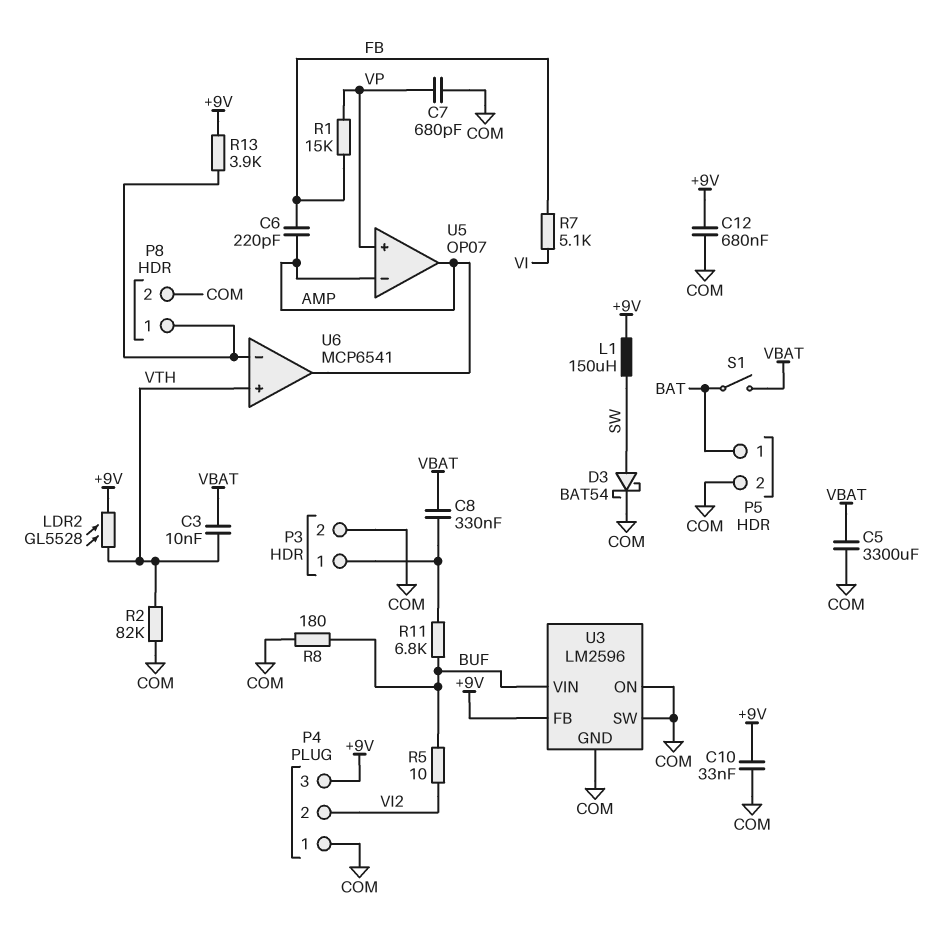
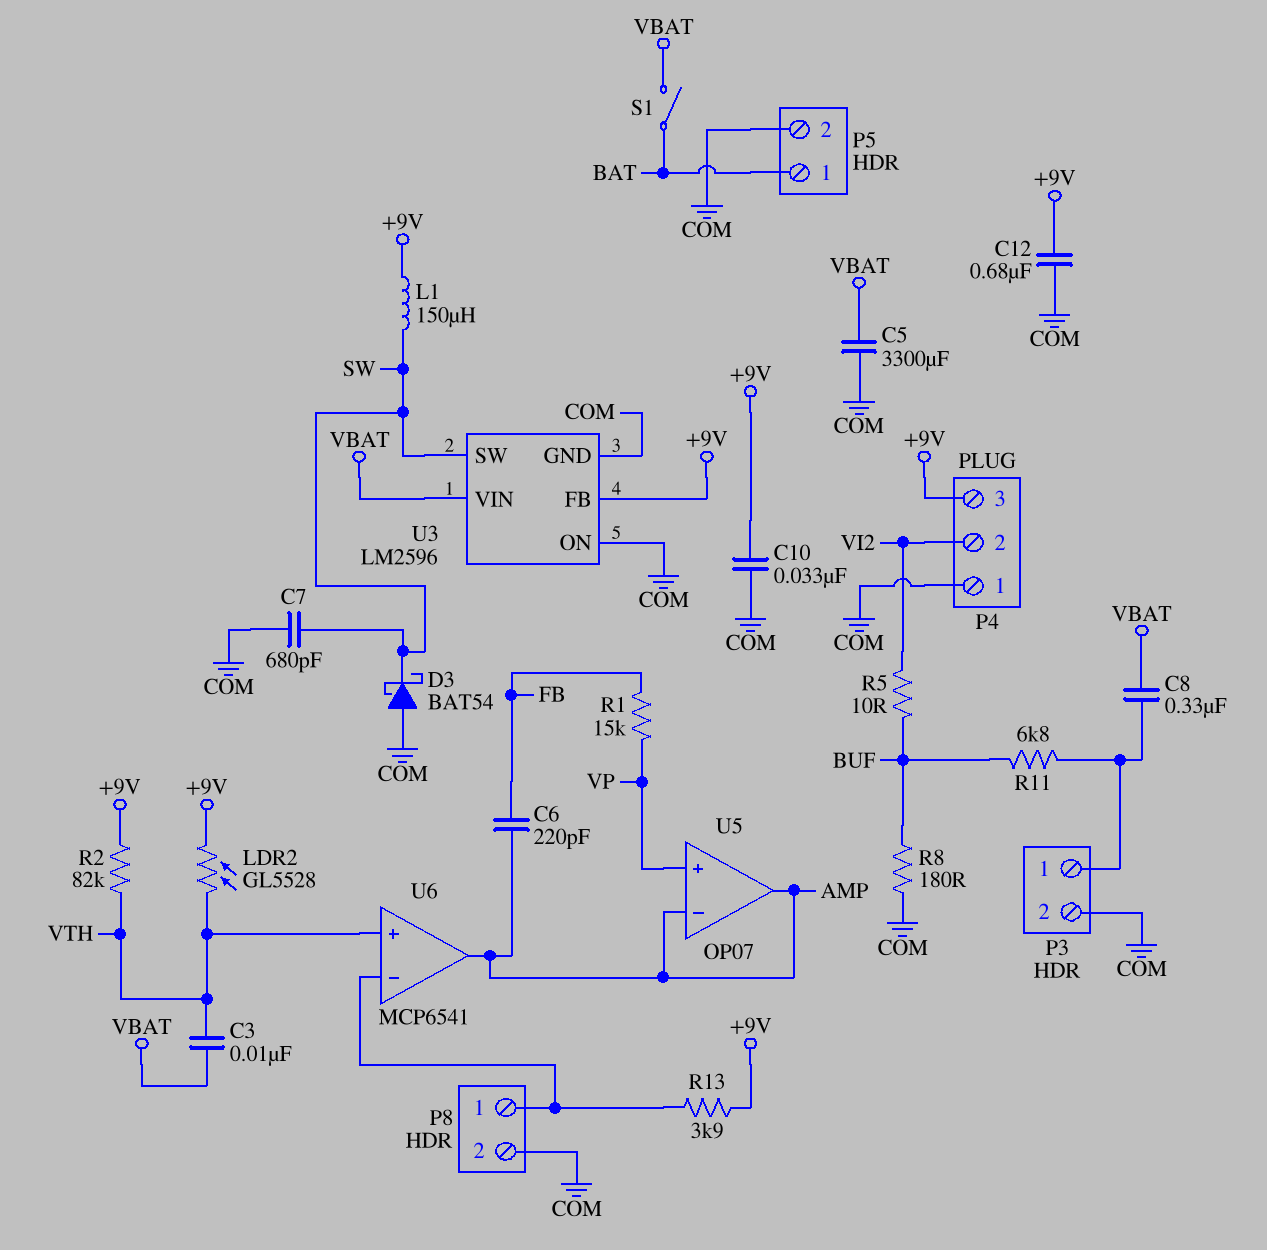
C7: 680pF (COM, VP) -> 680pF (COM, SW)
D3: schottky BAT54 (A SW, K COM) -> schottky BAT54 (A COM, K SW)
R2: 82k (COM, VTH) -> 82k (+9V, VTH)
R7: 5.1k (FB, VI) -> none
U3 pin SW: COM -> SW
U3 pin VIN: BUF -> VBAT

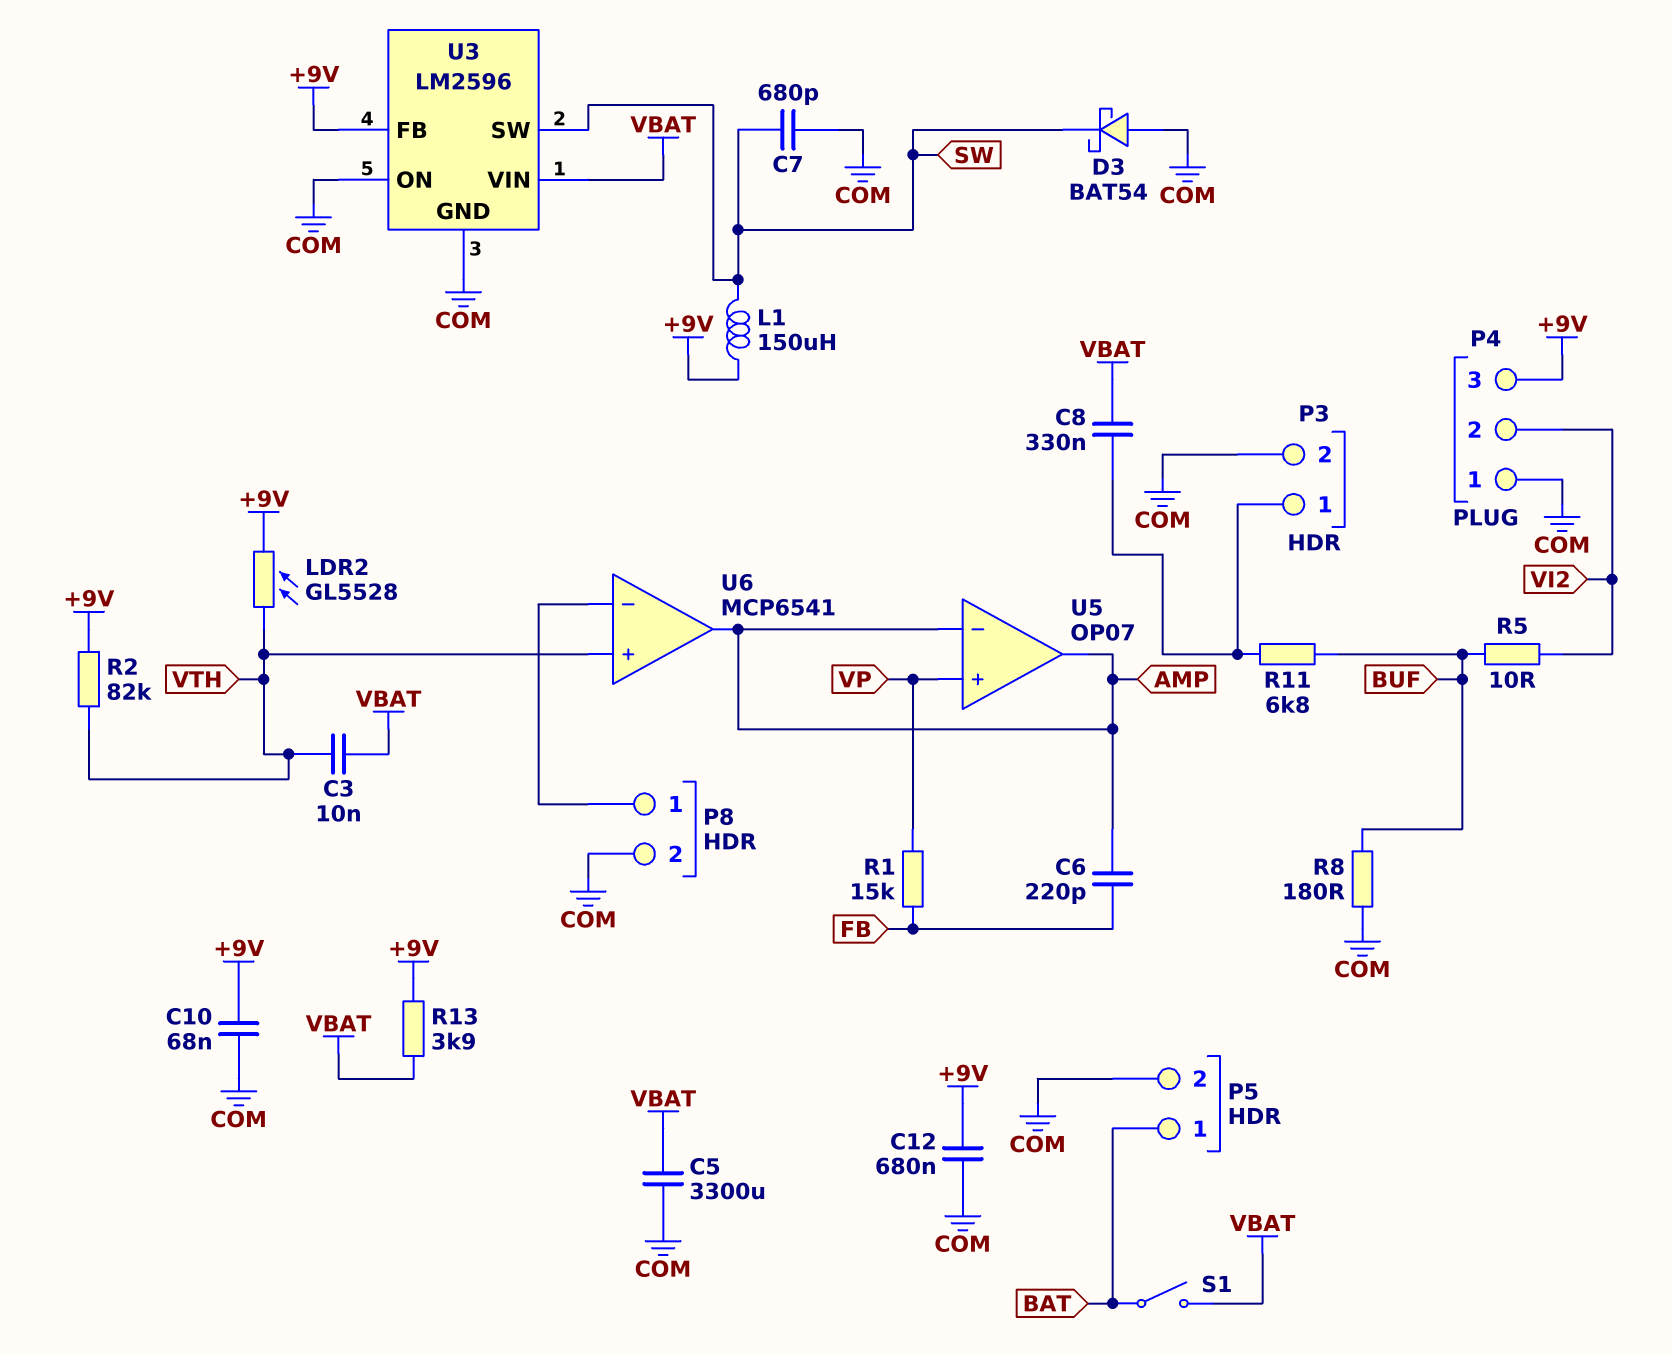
C10: 33nF (+9V, COM) -> 68nF (+9V, COM)
R13: 3.9k (+9V, P8/1) -> 3.9k (+9V, VBAT)

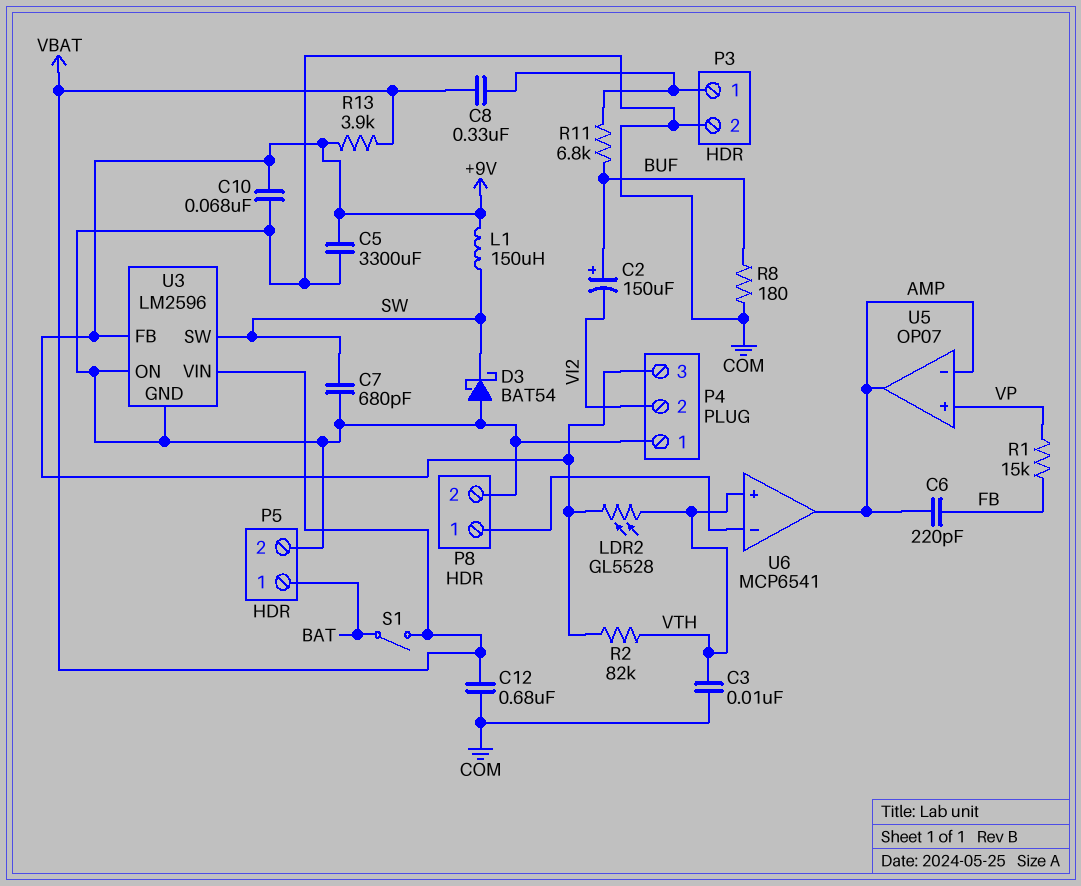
C2: none -> 150uF (plus BUF, minus VI2)
C3: 10nF (VBAT, VTH) -> 10nF (COM, VTH)
C5: 3300uF (COM, VBAT) -> 3300uF (+9V, COM)
C12: 680nF (+9V, COM) -> 680nF (COM, VBAT)
R5: 10 (BUF, VI2) -> none

